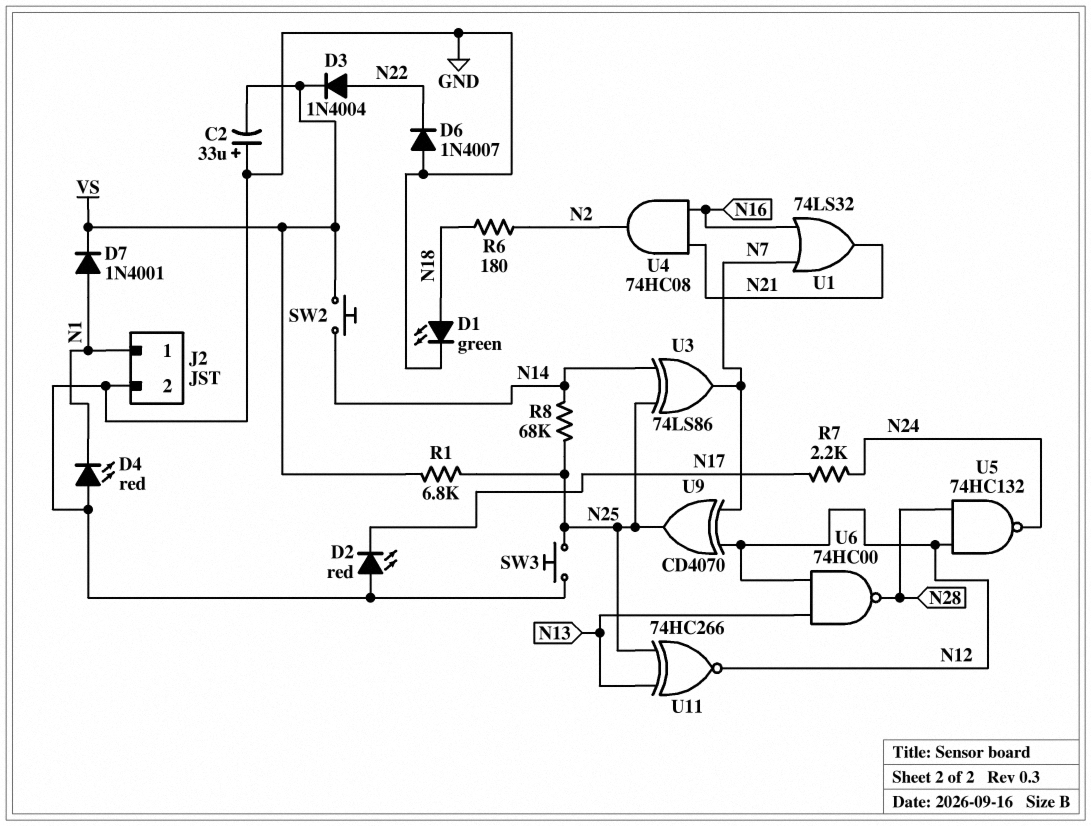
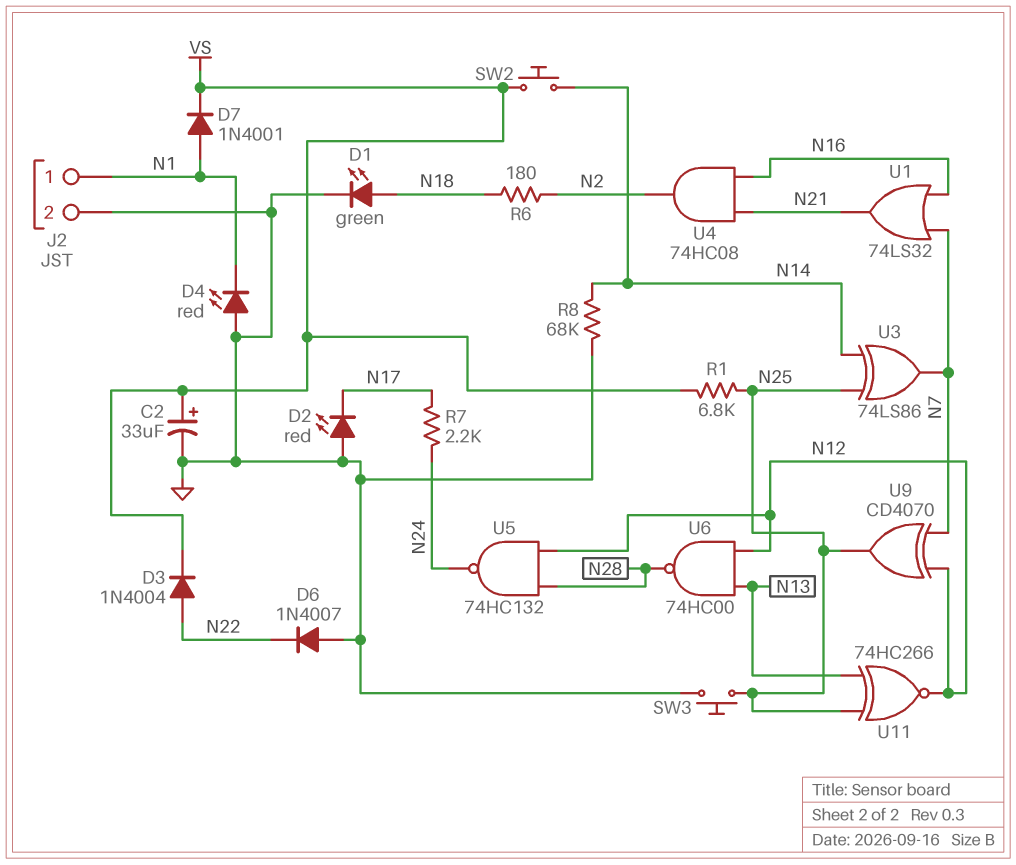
C2: 33uF (plus GND, minus VS) -> 33uF (plus VS, minus GND)
R8: 68k (N14, N25) -> 68k (GND, N14)

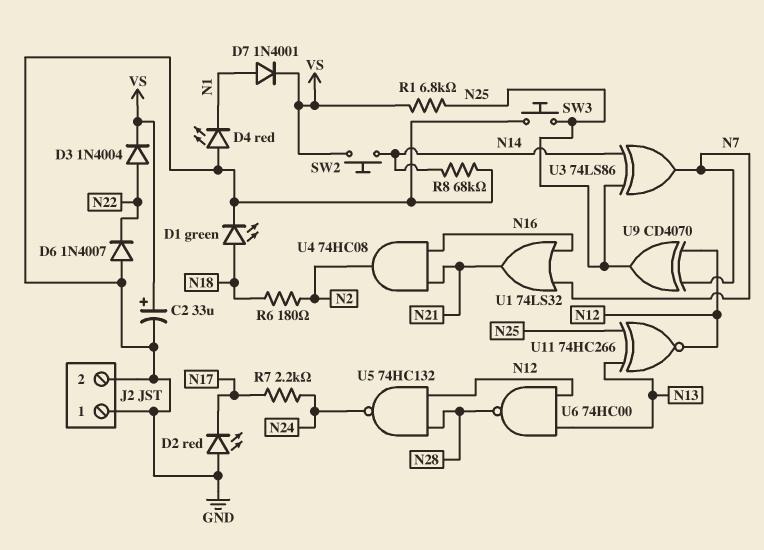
J2 pin 1: N1 -> GND

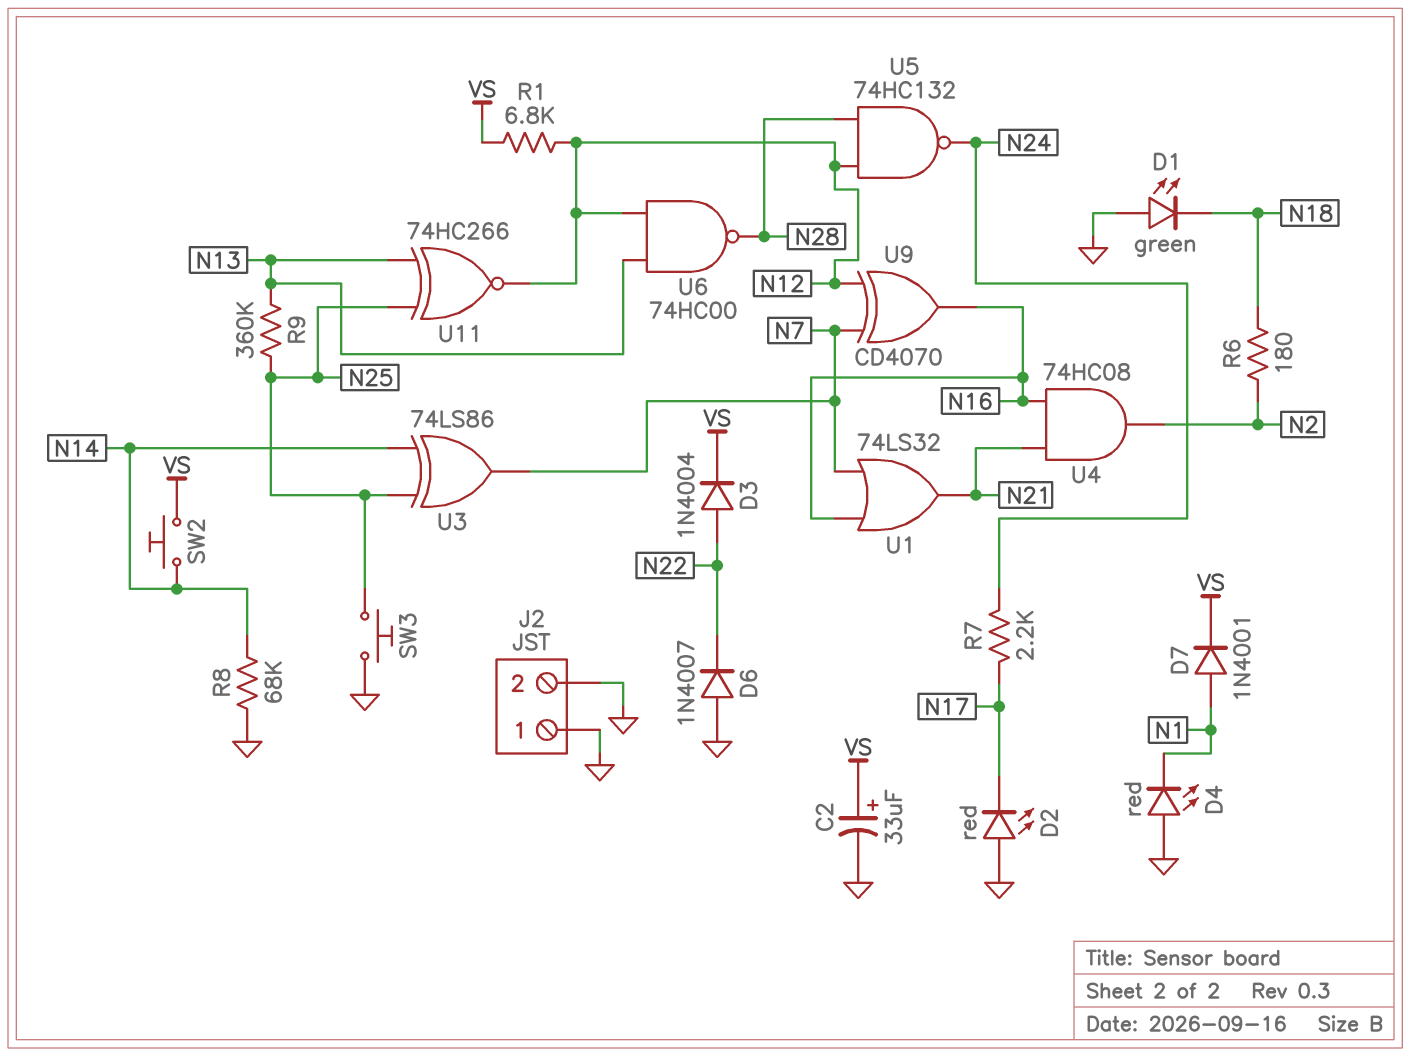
D1: LED green (A N18, K GND) -> LED green (A GND, K N18)
R1: 6.8k (N25, VS) -> 6.8k (N12, VS)
R9: none -> 360k (N13, N25)
U9: XOR CD4070 (in N7, in N12, out N25) -> XOR CD4070 (in N7, in N12, out N16)

